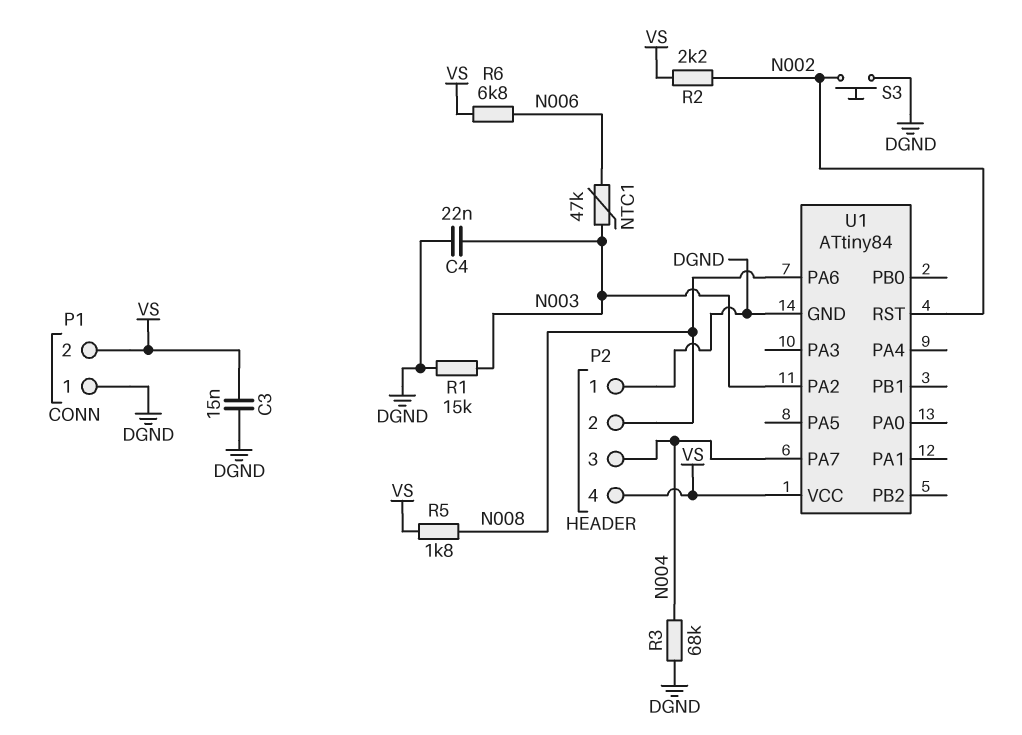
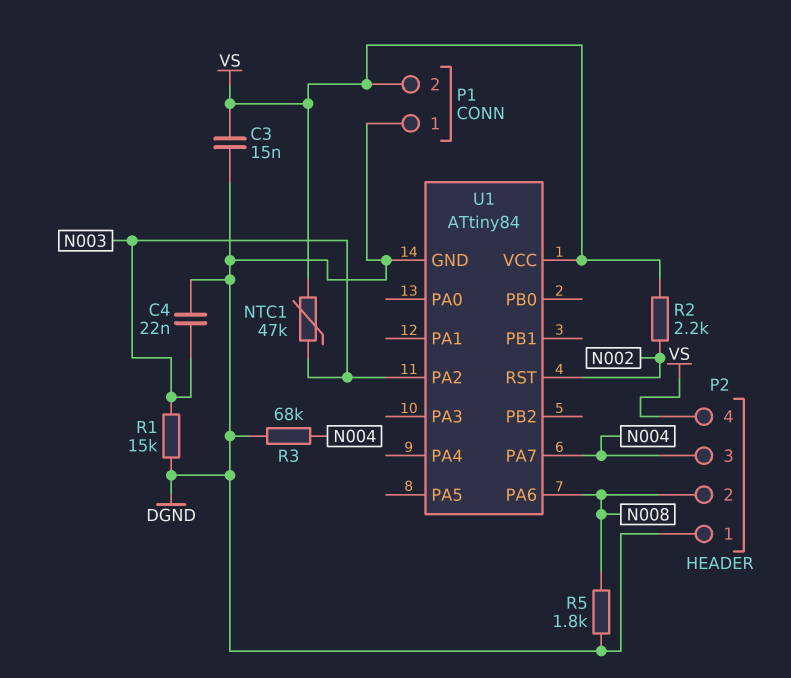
NTC1: 47k (N003, N006) -> 47k (N003, VS)
R5: 1.8k (N008, VS) -> 1.8k (DGND, N008)
R6: 6.8k (N006, VS) -> none
S3: button (DGND, N002) -> none

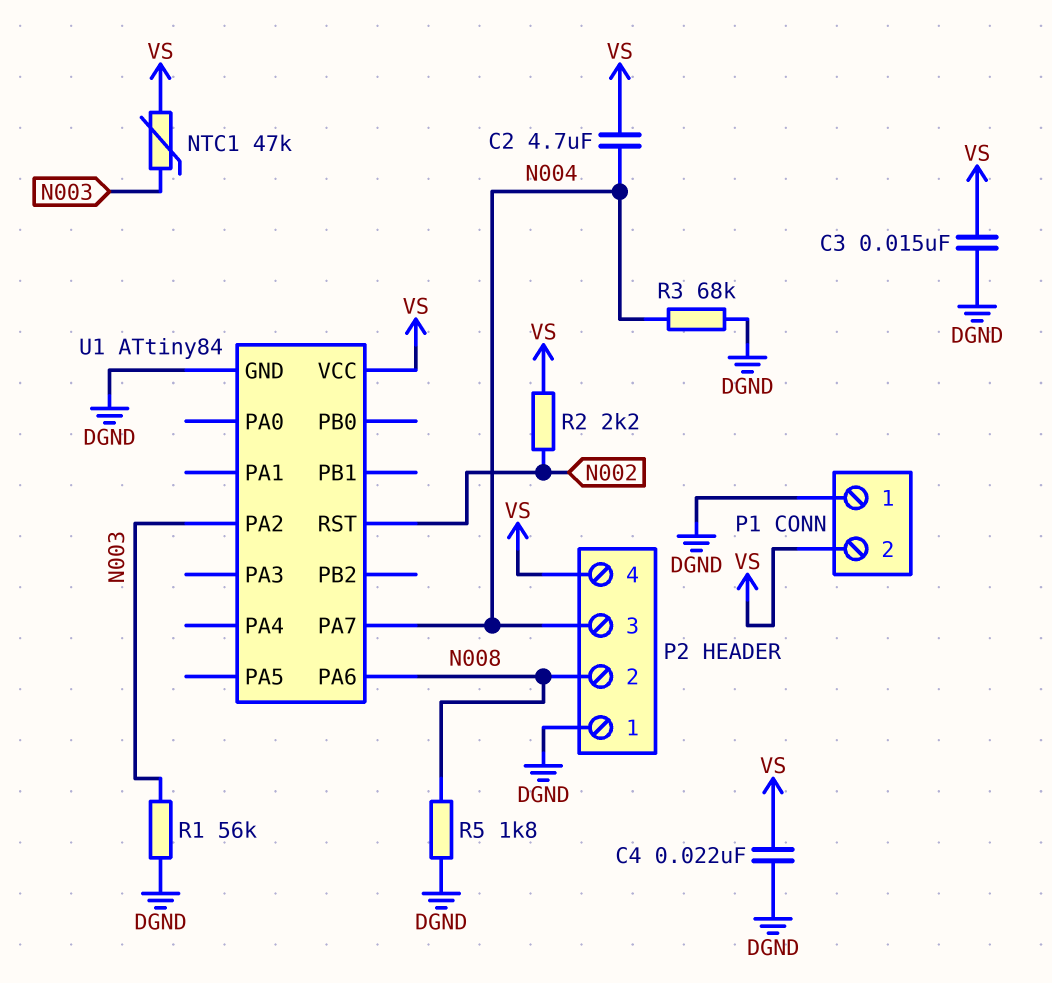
C2: none -> 4.7uF (N004, VS)
C4: 22nF (DGND, N003) -> 22nF (DGND, VS)
R1: 15k (DGND, N003) -> 56k (DGND, N003)

